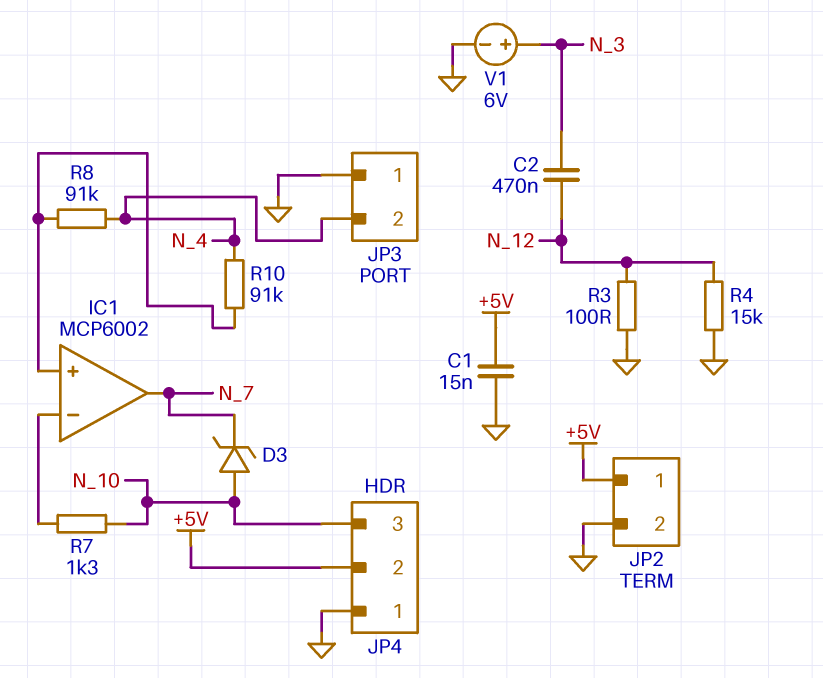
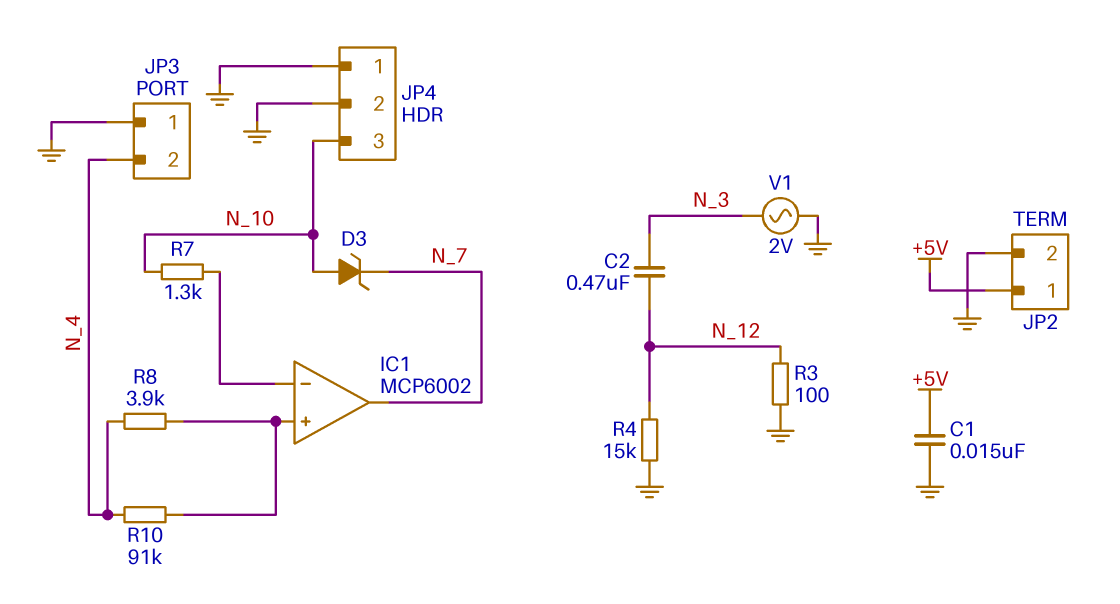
JP4 pin 2: +5V -> GND
R8: 91k (IC1/in+, N_4) -> 3.9k (IC1/in+, N_4)
V1: 6V (plus N_3, minus GND) -> AC 2V (GND, N_3)

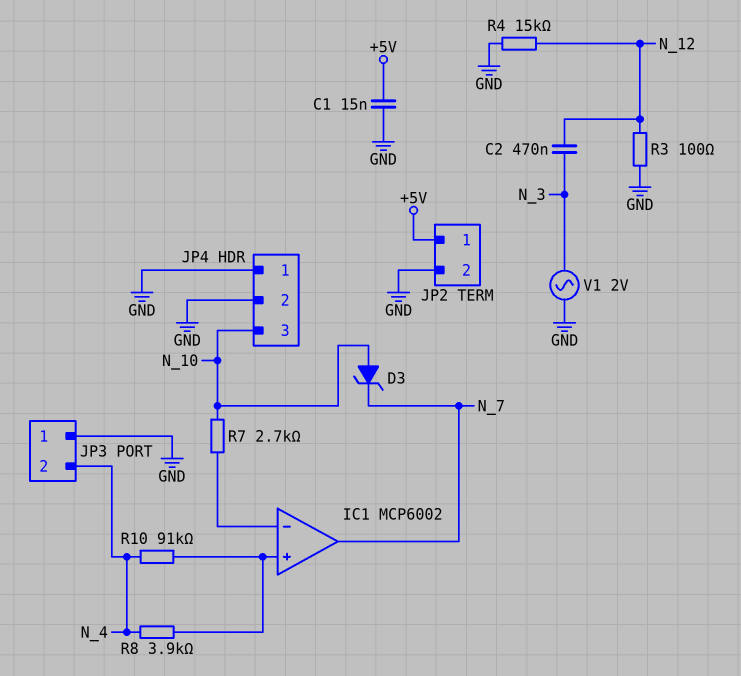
R7: 1.3k (IC1/in-, N_10) -> 2.7k (IC1/in-, N_10)

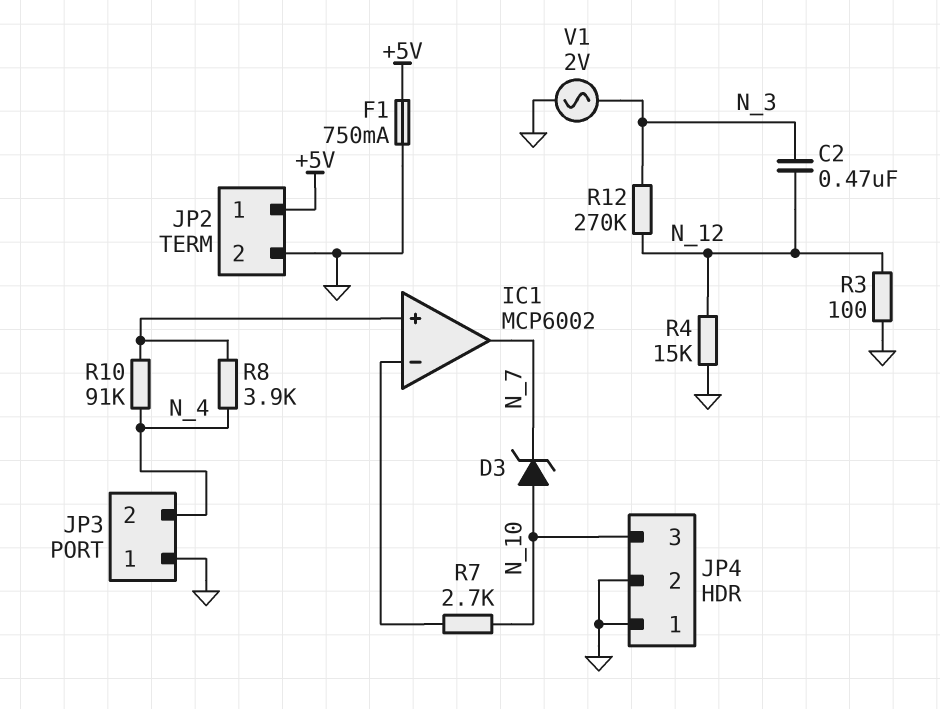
C1: 15nF (+5V, GND) -> none
F1: none -> 750mA (+5V, GND)
R12: none -> 270k (N_3, N_12)

